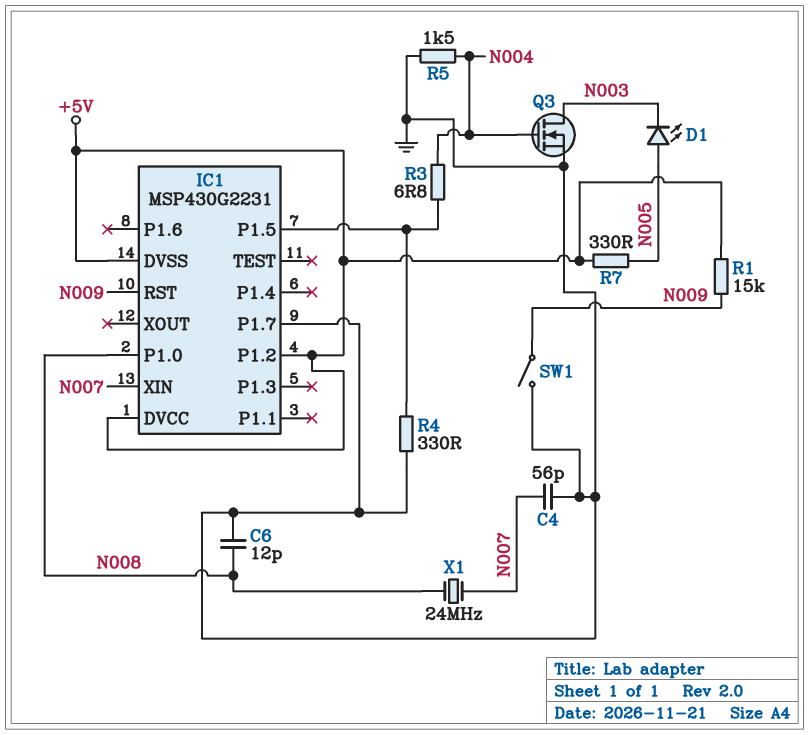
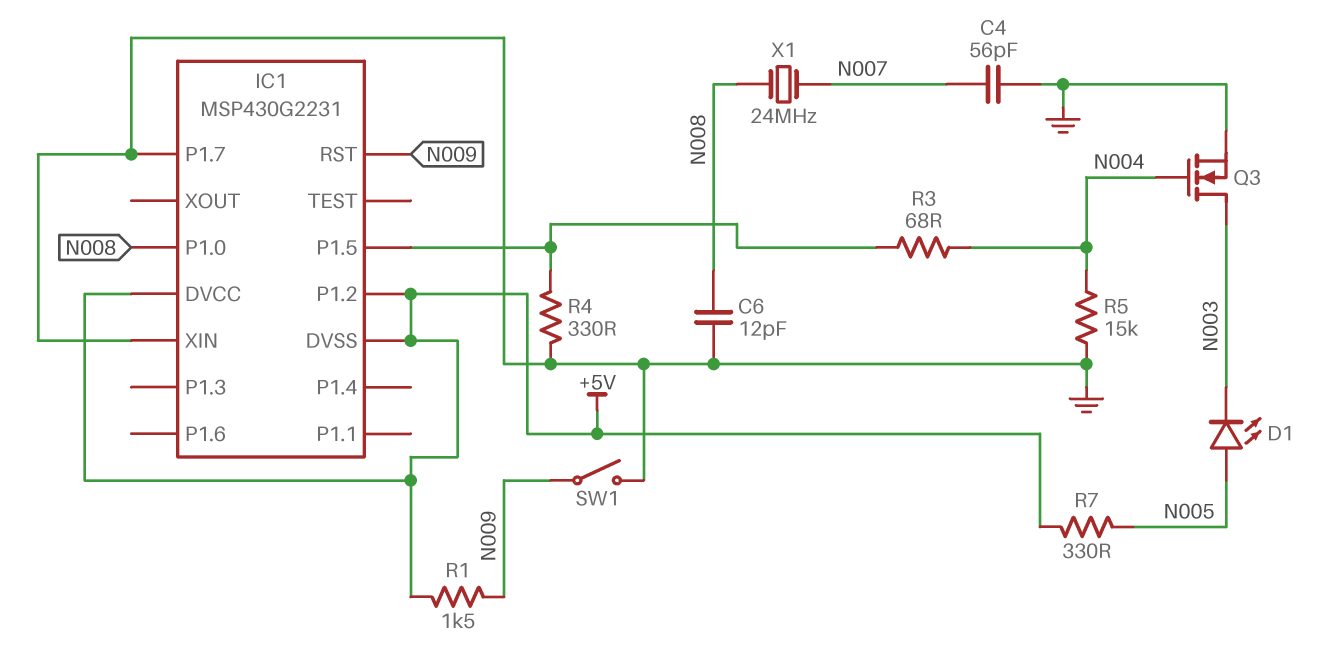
IC1 pin XIN: N007 -> GND
R1: 15k (+5V, N009) -> 1.5k (+5V, N009)
R3: 6.8 (IC1/P1.5, N004) -> 68 (IC1/P1.5, N004)
R5: 1.5k (GND, N004) -> 15k (GND, N004)

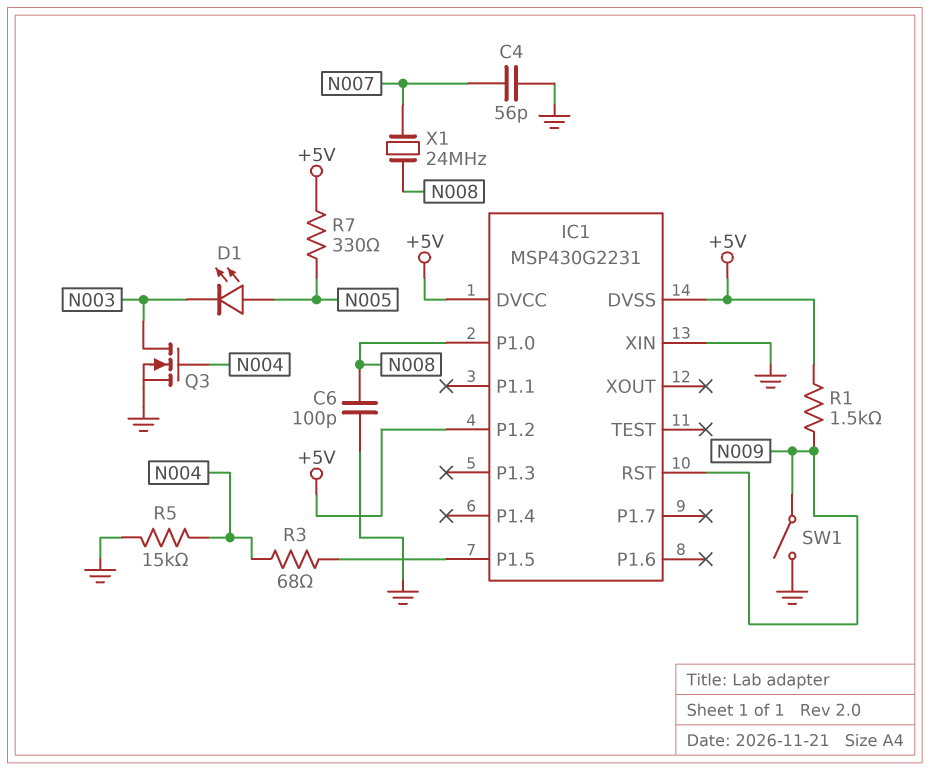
C6: 12pF (GND, N008) -> 100pF (GND, N008)
IC1 pin P1.7: GND -> none
R4: 330 (GND, IC1/P1.5) -> none

